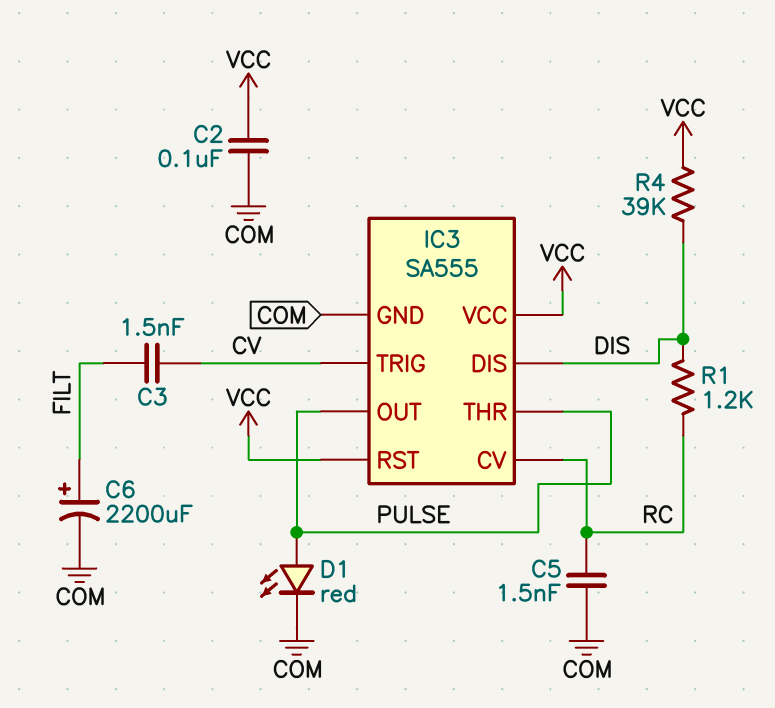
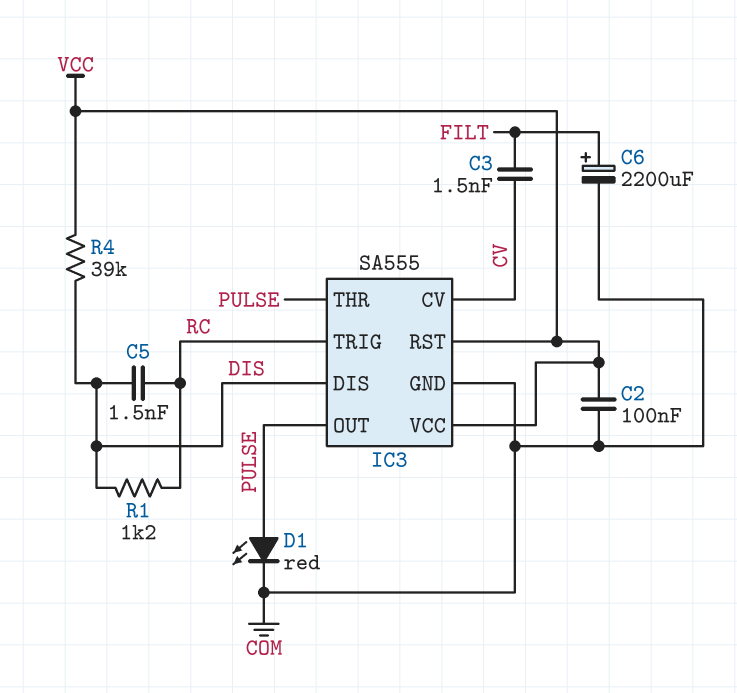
C5: 1.5nF (COM, RC) -> 1.5nF (DIS, RC)
IC3 pin CV: RC -> CV
IC3 pin TRIG: CV -> RC

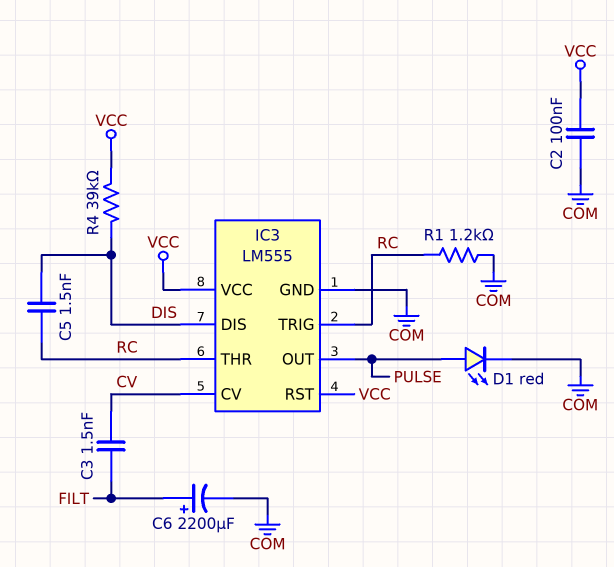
IC3: SA555 -> LM555
IC3 pin THR: PULSE -> RC
R1: 1.2k (DIS, RC) -> 1.2k (COM, RC)

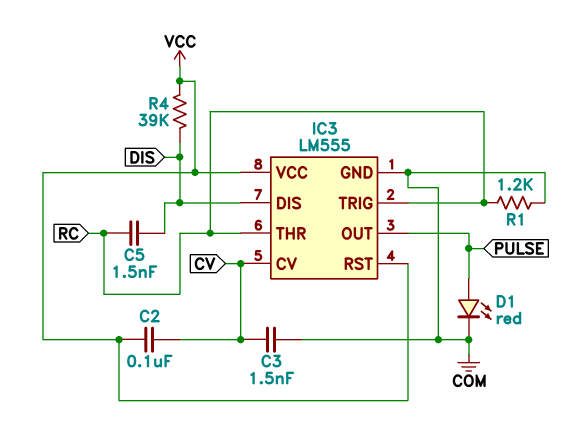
C2: 100nF (COM, VCC) -> 100nF (CV, VCC)
C3: 1.5nF (CV, FILT) -> 1.5nF (COM, CV)
C6: 2200uF (plus FILT, minus COM) -> none

